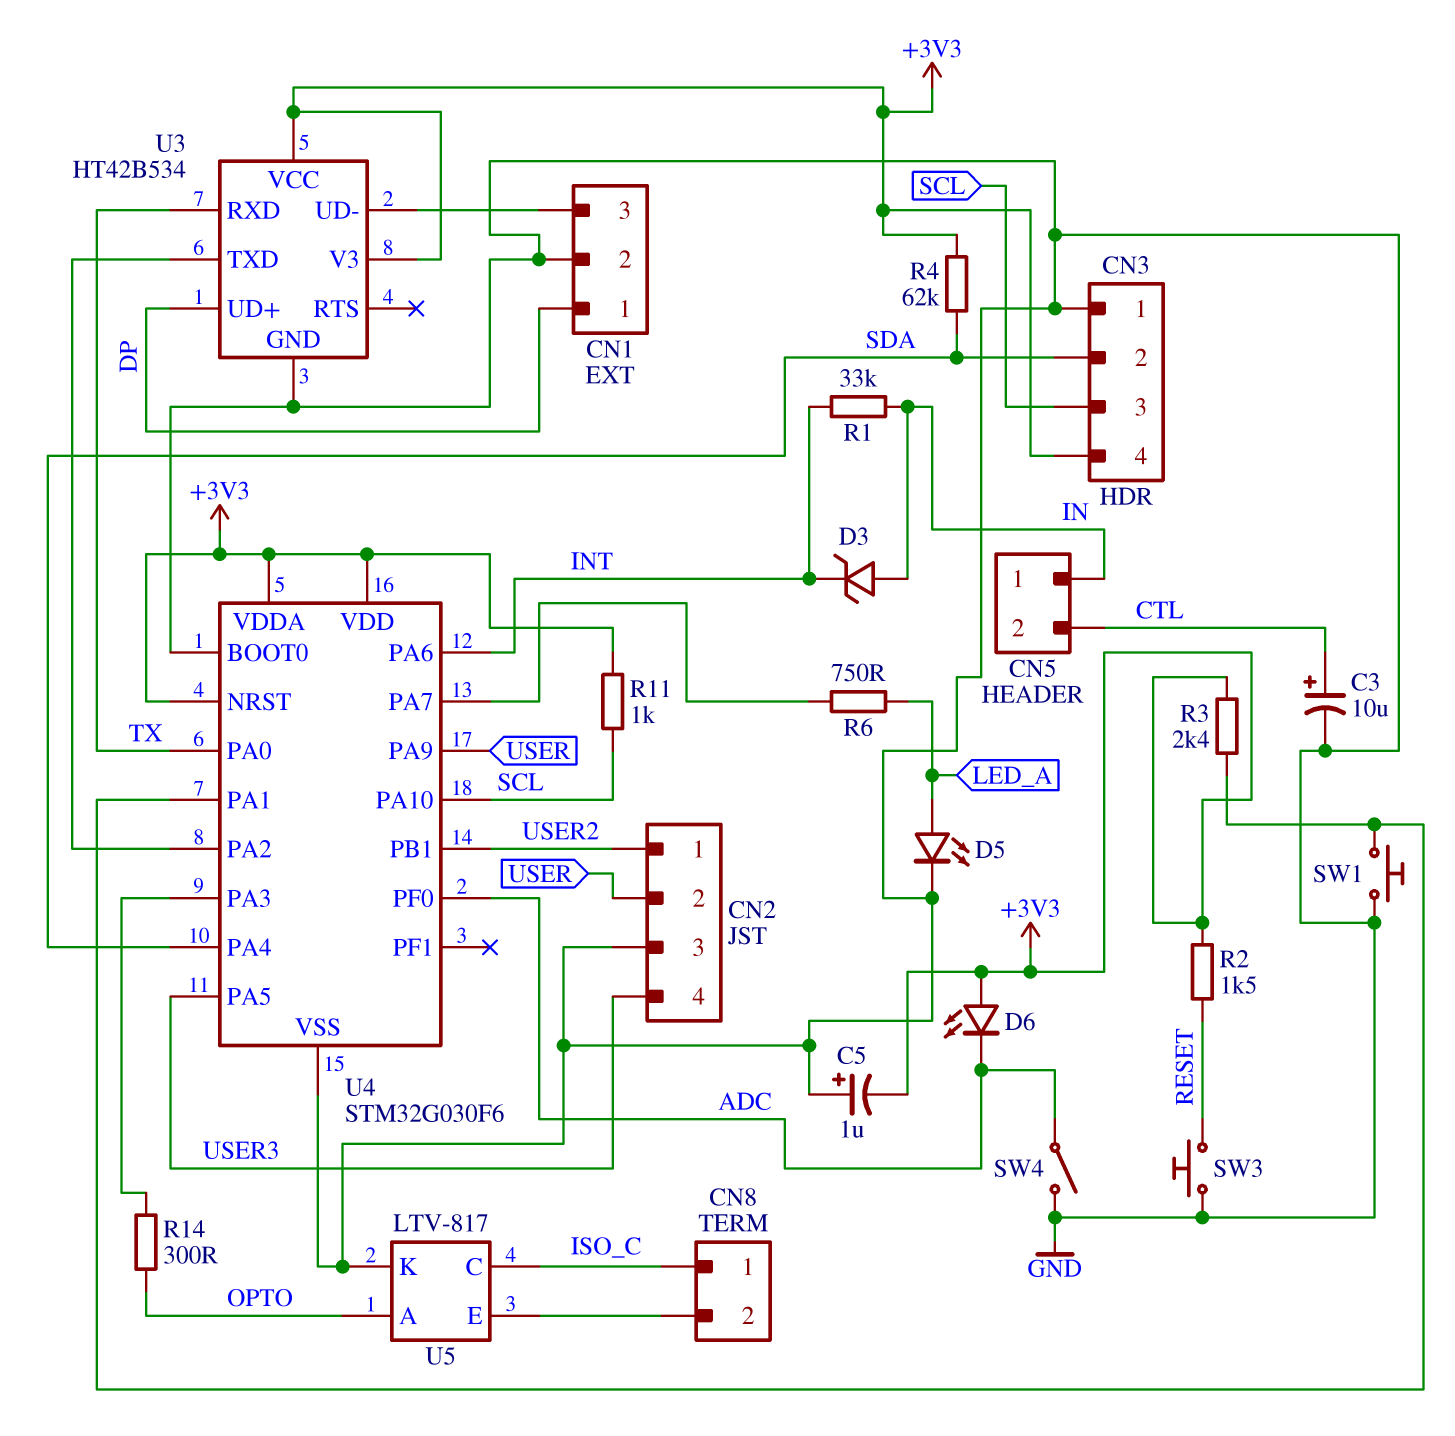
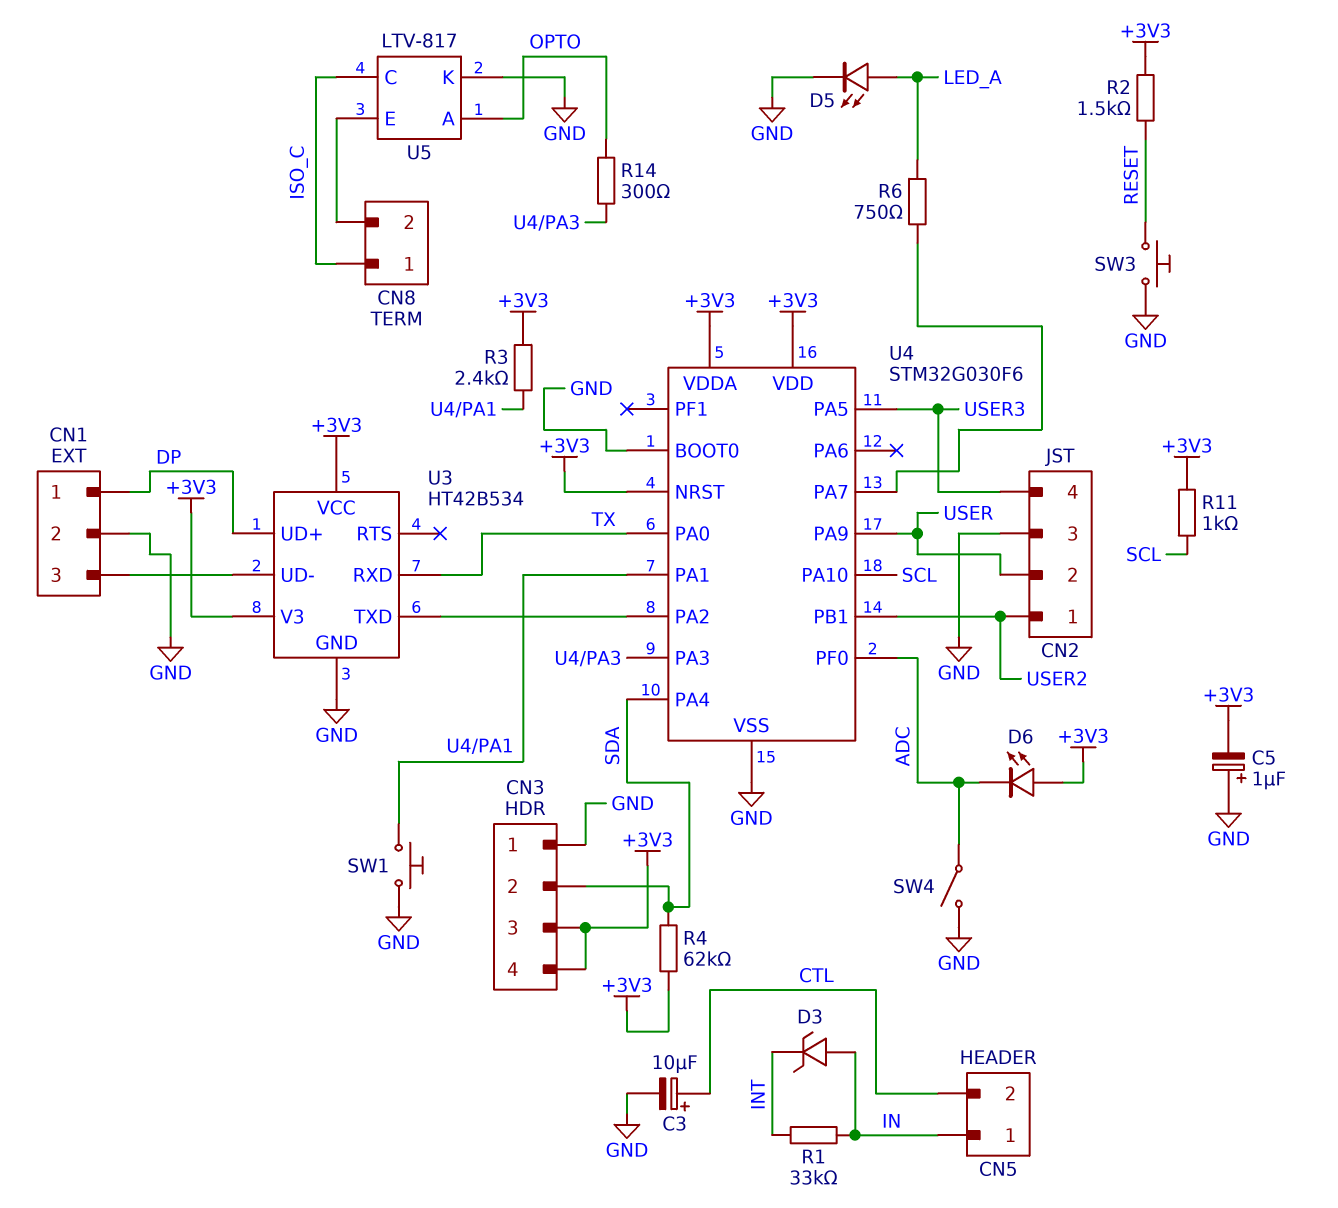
CN3 pin 3: SCL -> +3V3
U4 pin PA6: INT -> none

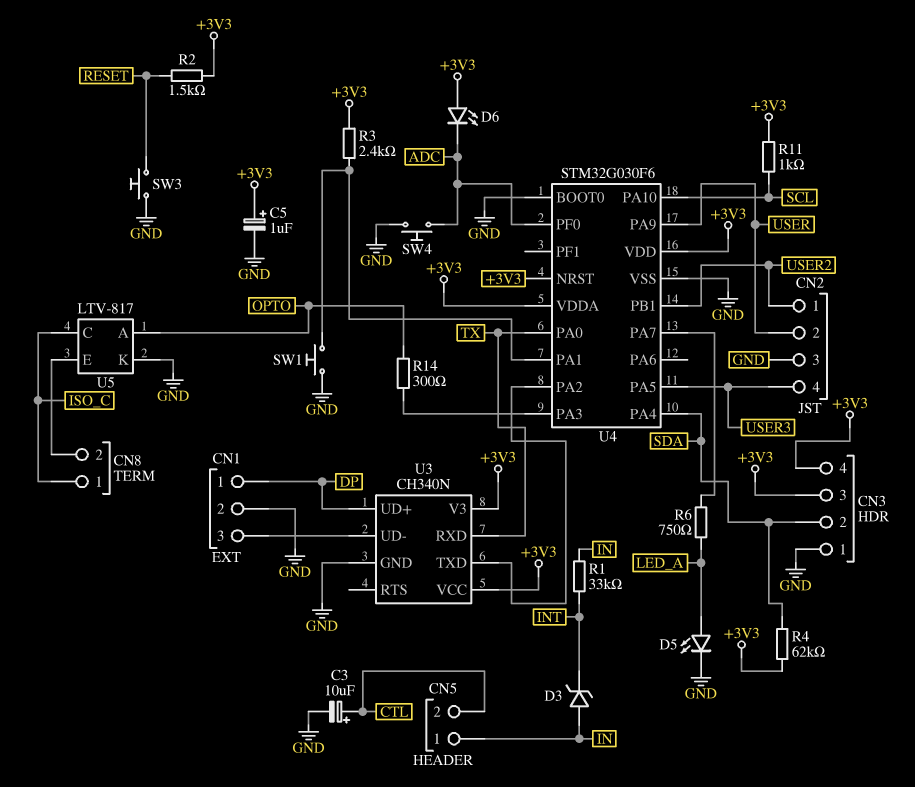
C5: 1uF (plus GND, minus +3V3) -> 1uF (plus +3V3, minus GND)
SW4: switch (ADC, GND) -> button (ADC, GND)
U3: HT42B534 -> CH340N

